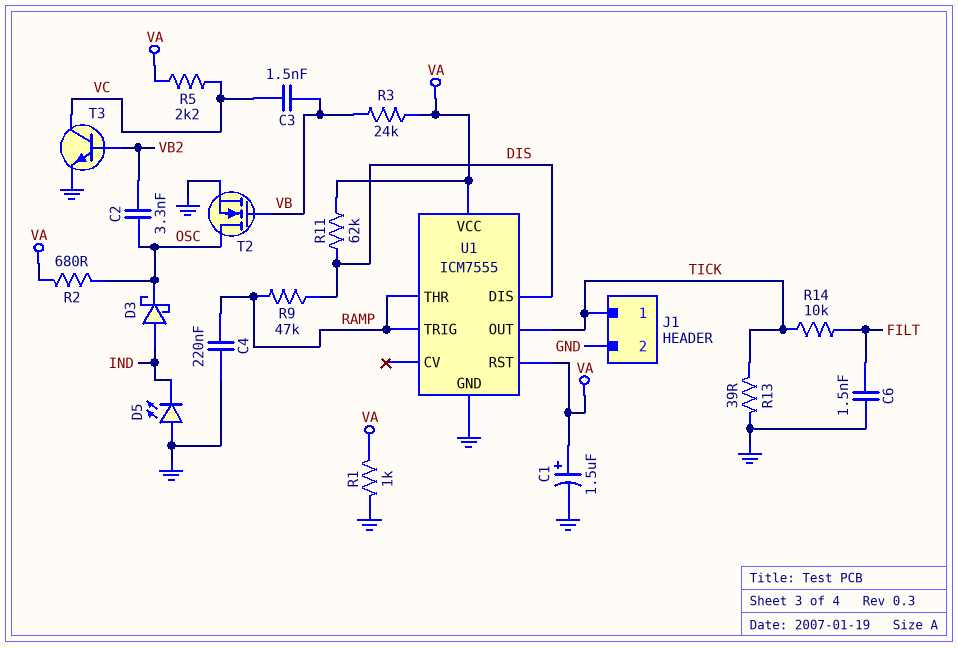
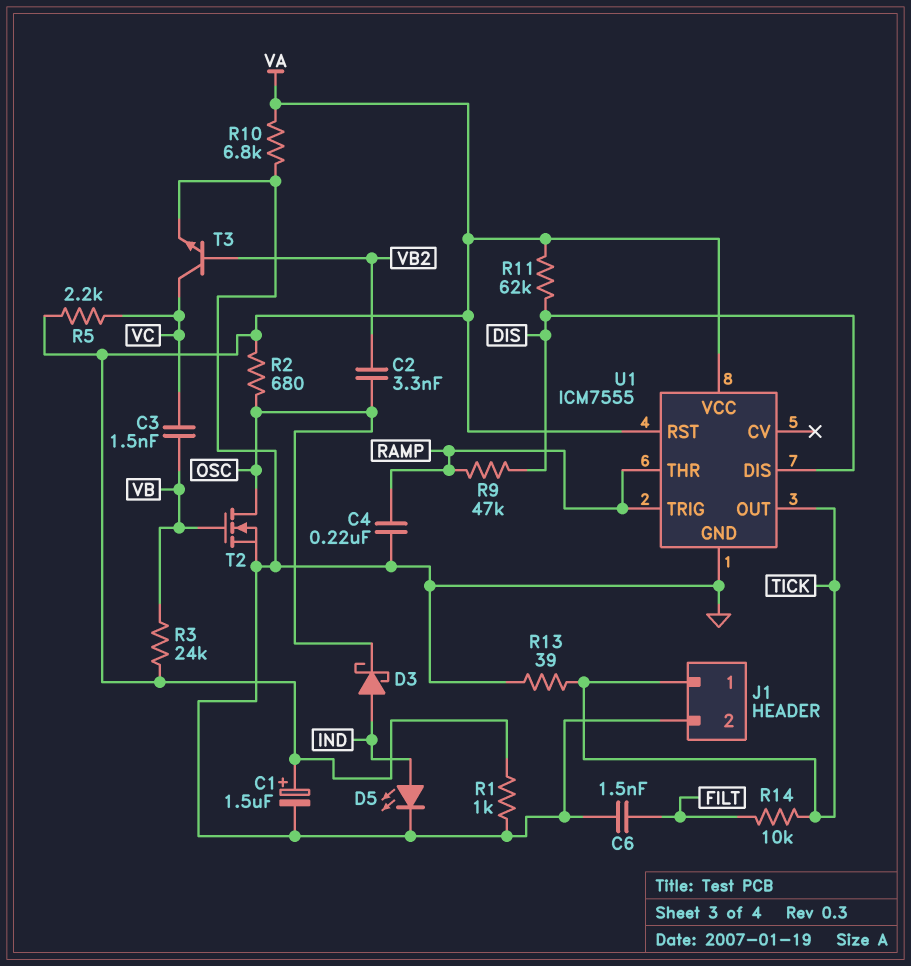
D5: LED (A GND, K IND) -> LED (A IND, K GND)
R10: none -> 6.8k (GND, VA)

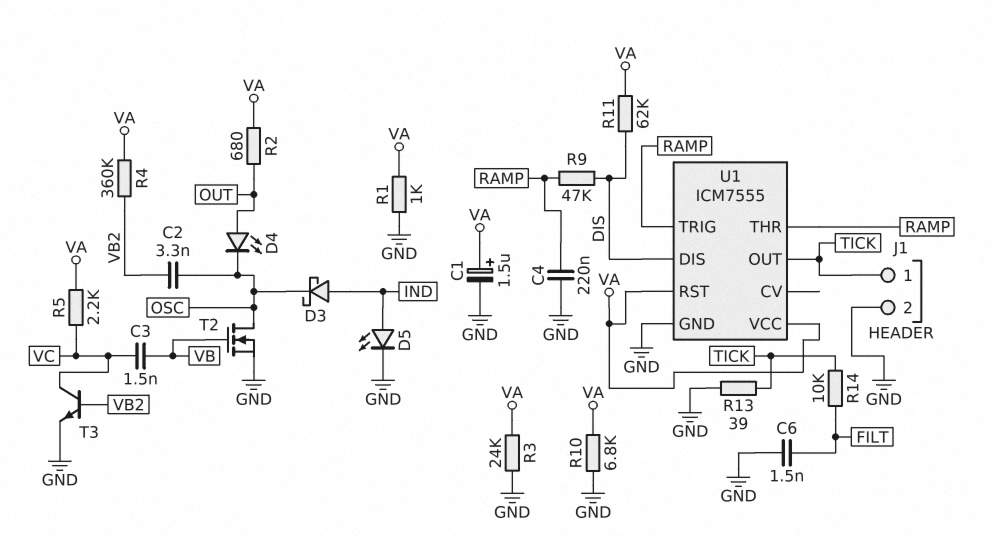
D4: none -> LED (A OUT, K OSC)
R2: 680 (OSC, VA) -> 680 (OUT, VA)
R3: 24k (VA, VB) -> 24k (GND, VA)
R4: none -> 360k (VA, VB2)

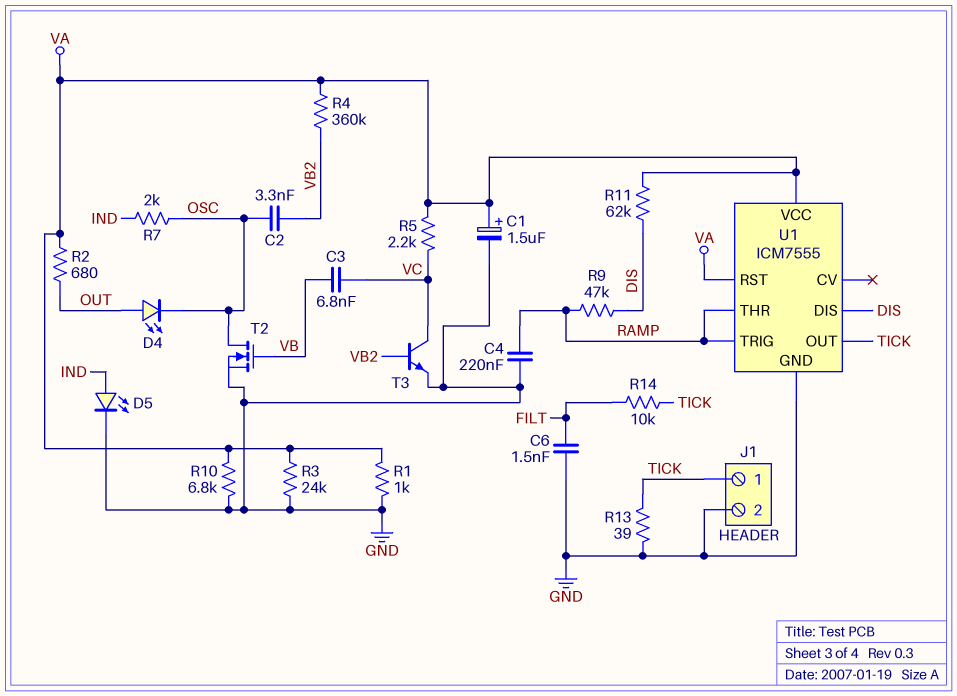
C3: 1.5nF (VB, VC) -> 6.8nF (VB, VC)
D3: schottky (A IND, K OSC) -> none
R7: none -> 2k (IND, OSC)

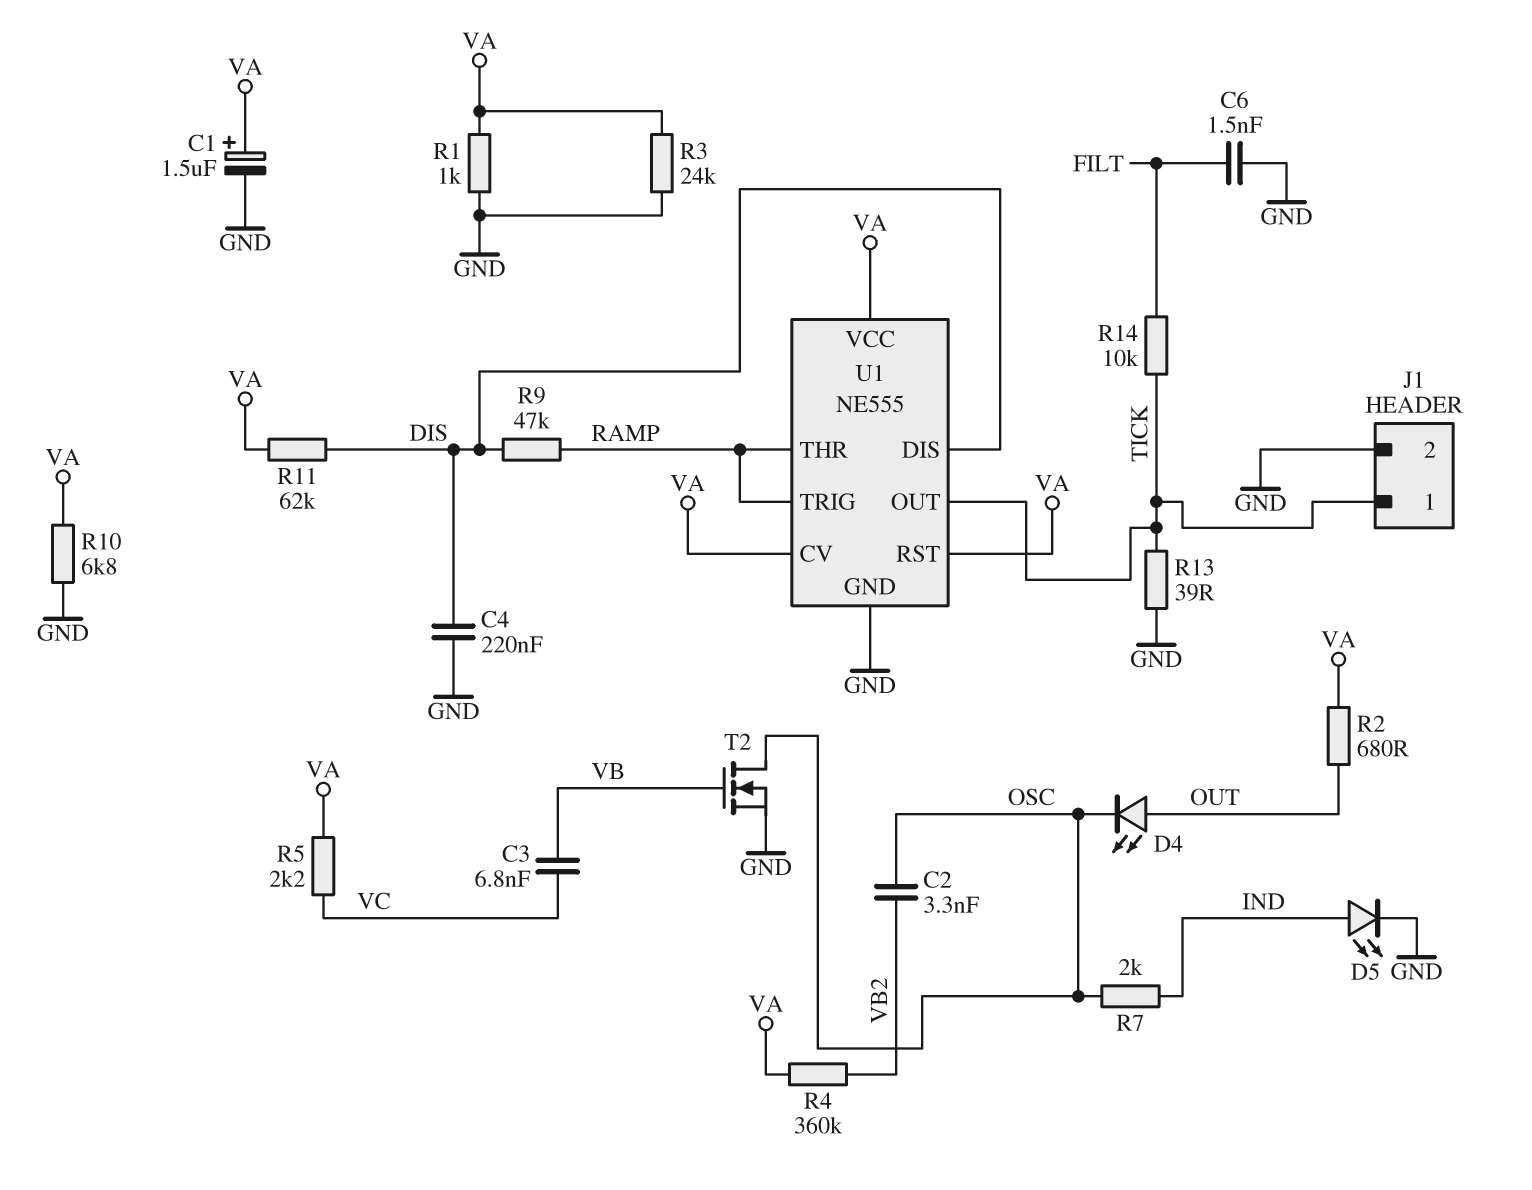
C4: 220nF (GND, RAMP) -> 220nF (DIS, GND)
T3: NPN (B VB2, C VC, E GND) -> none
U1: ICM7555 -> NE555
U1 pin CV: none -> VA

